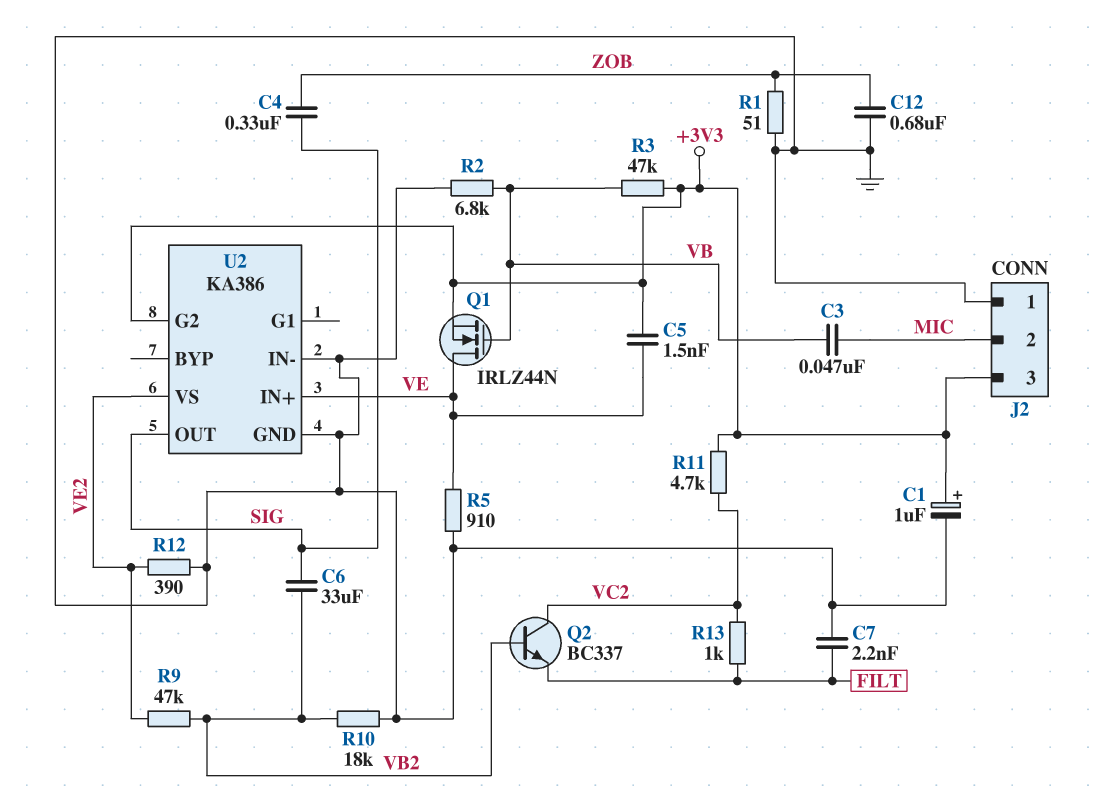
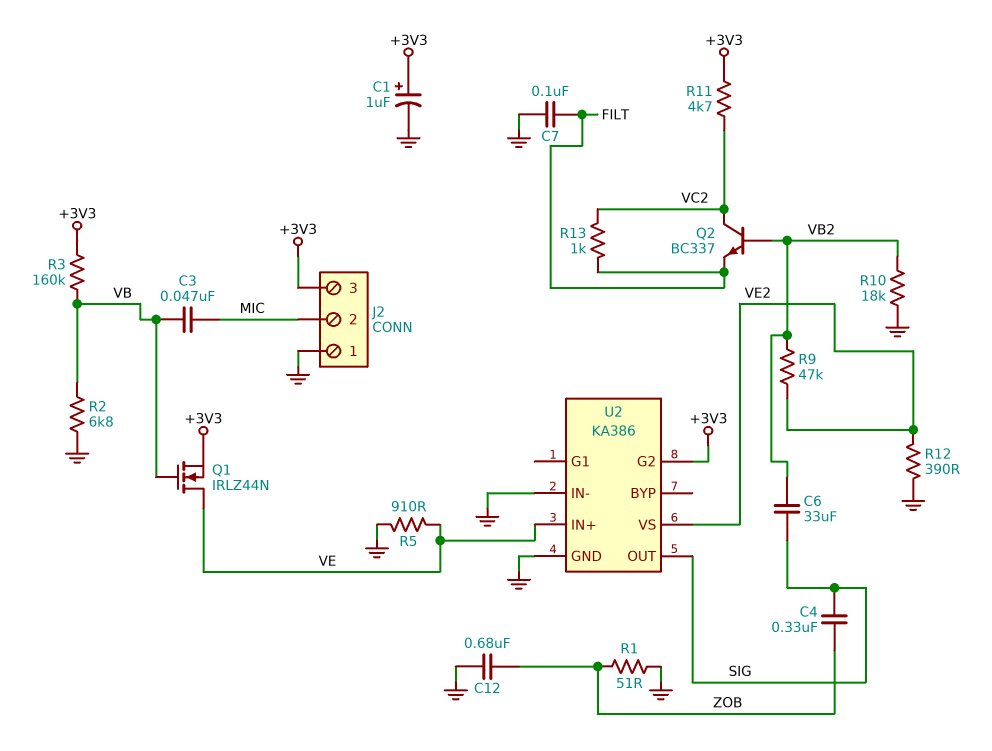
C5: 1.5nF (+3V3, VE) -> none
C7: 2.2nF (FILT, GND) -> 100nF (FILT, GND)
R3: 47k (+3V3, VB) -> 160k (+3V3, VB)

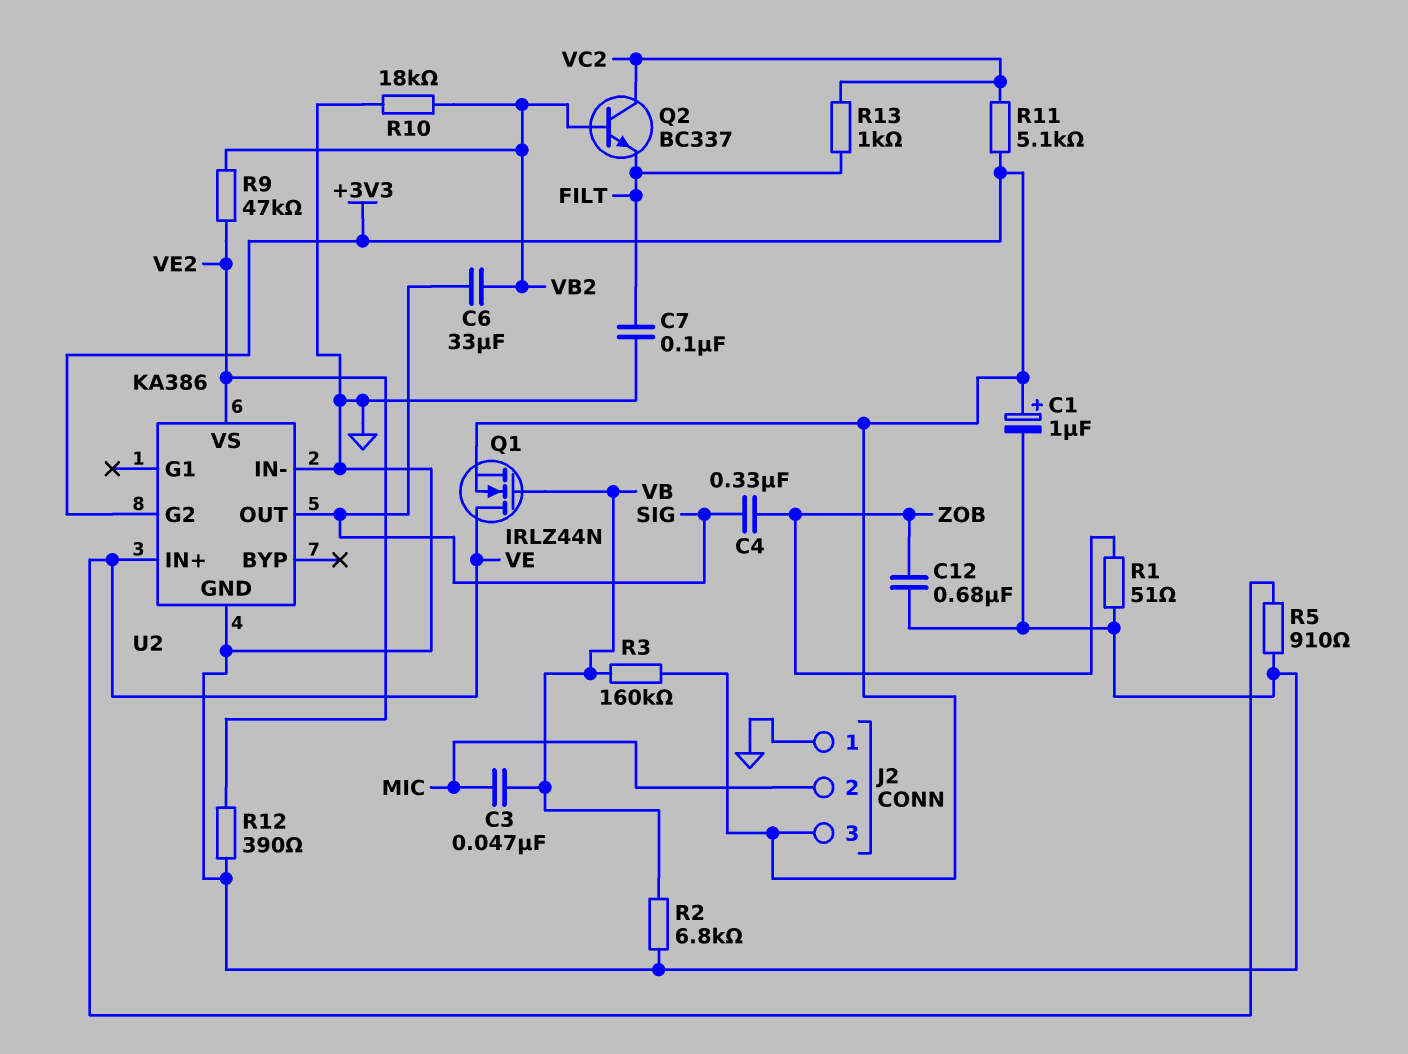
R11: 4.7k (+3V3, VC2) -> 5.1k (+3V3, VC2)

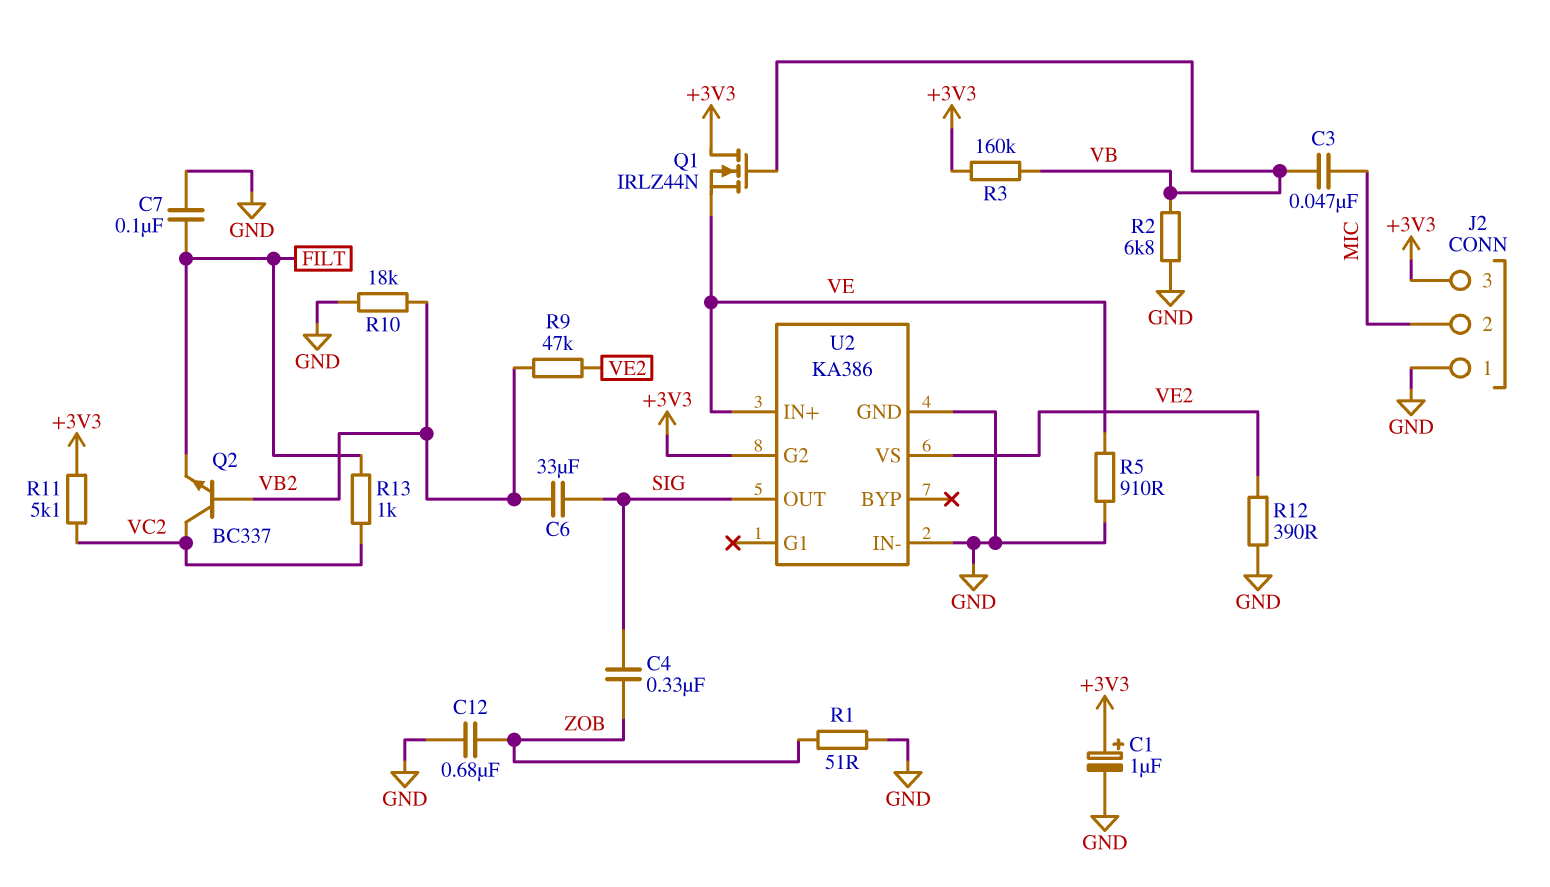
Q1: NMOS IRLZ44N (G VB, D VE, S +3V3) -> NMOS IRLZ44N (G VB, D +3V3, S VE)

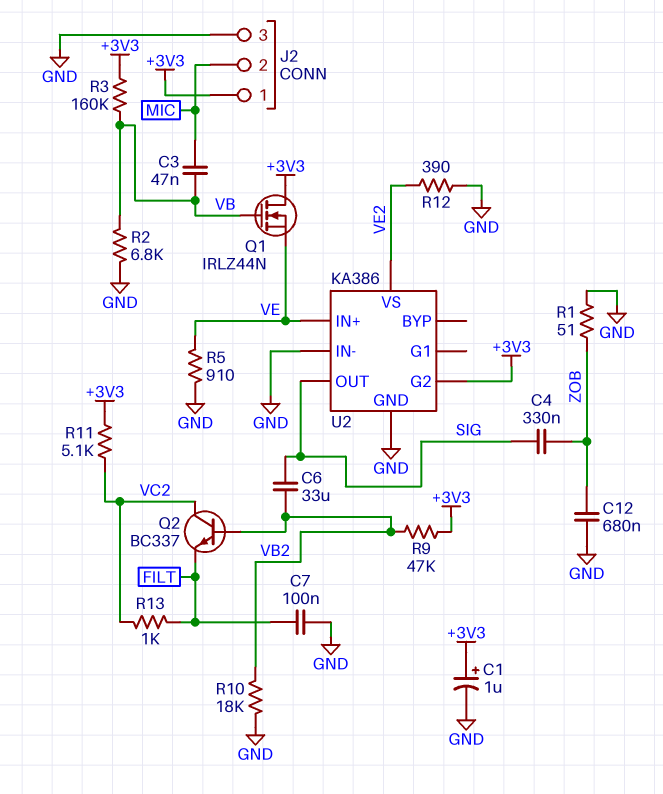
J2 pin 1: GND -> +3V3
J2 pin 3: +3V3 -> GND
R9: 47k (VB2, VE2) -> 47k (+3V3, VB2)

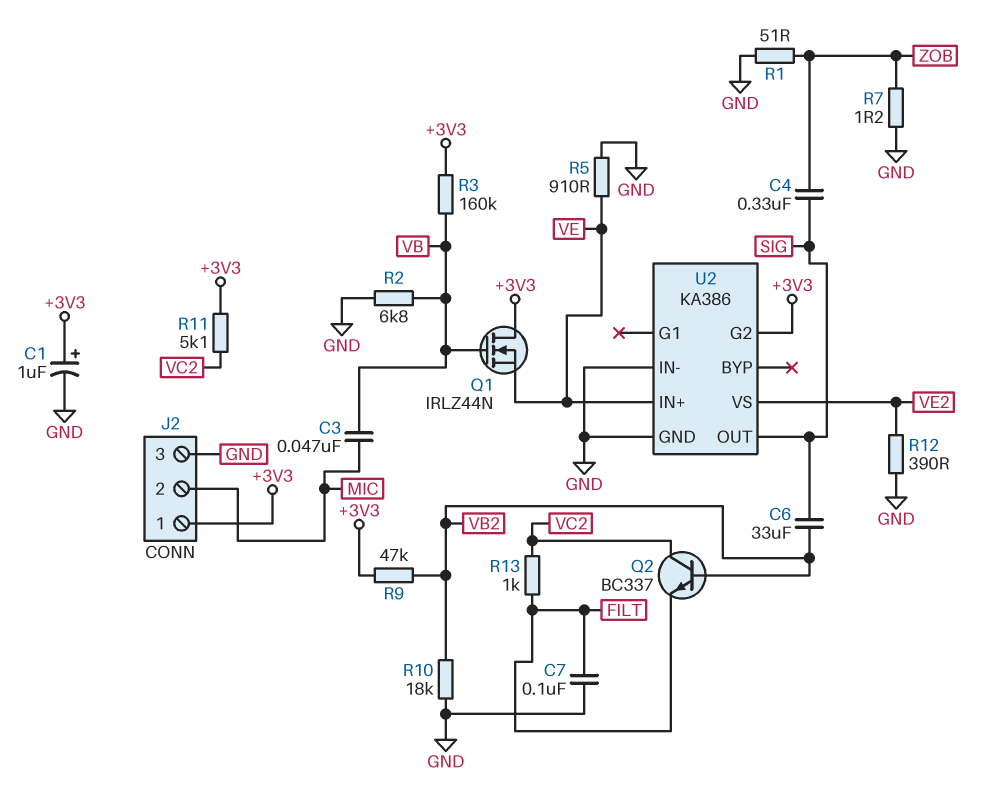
C12: 680nF (GND, ZOB) -> none
R7: none -> 1.2 (GND, ZOB)

